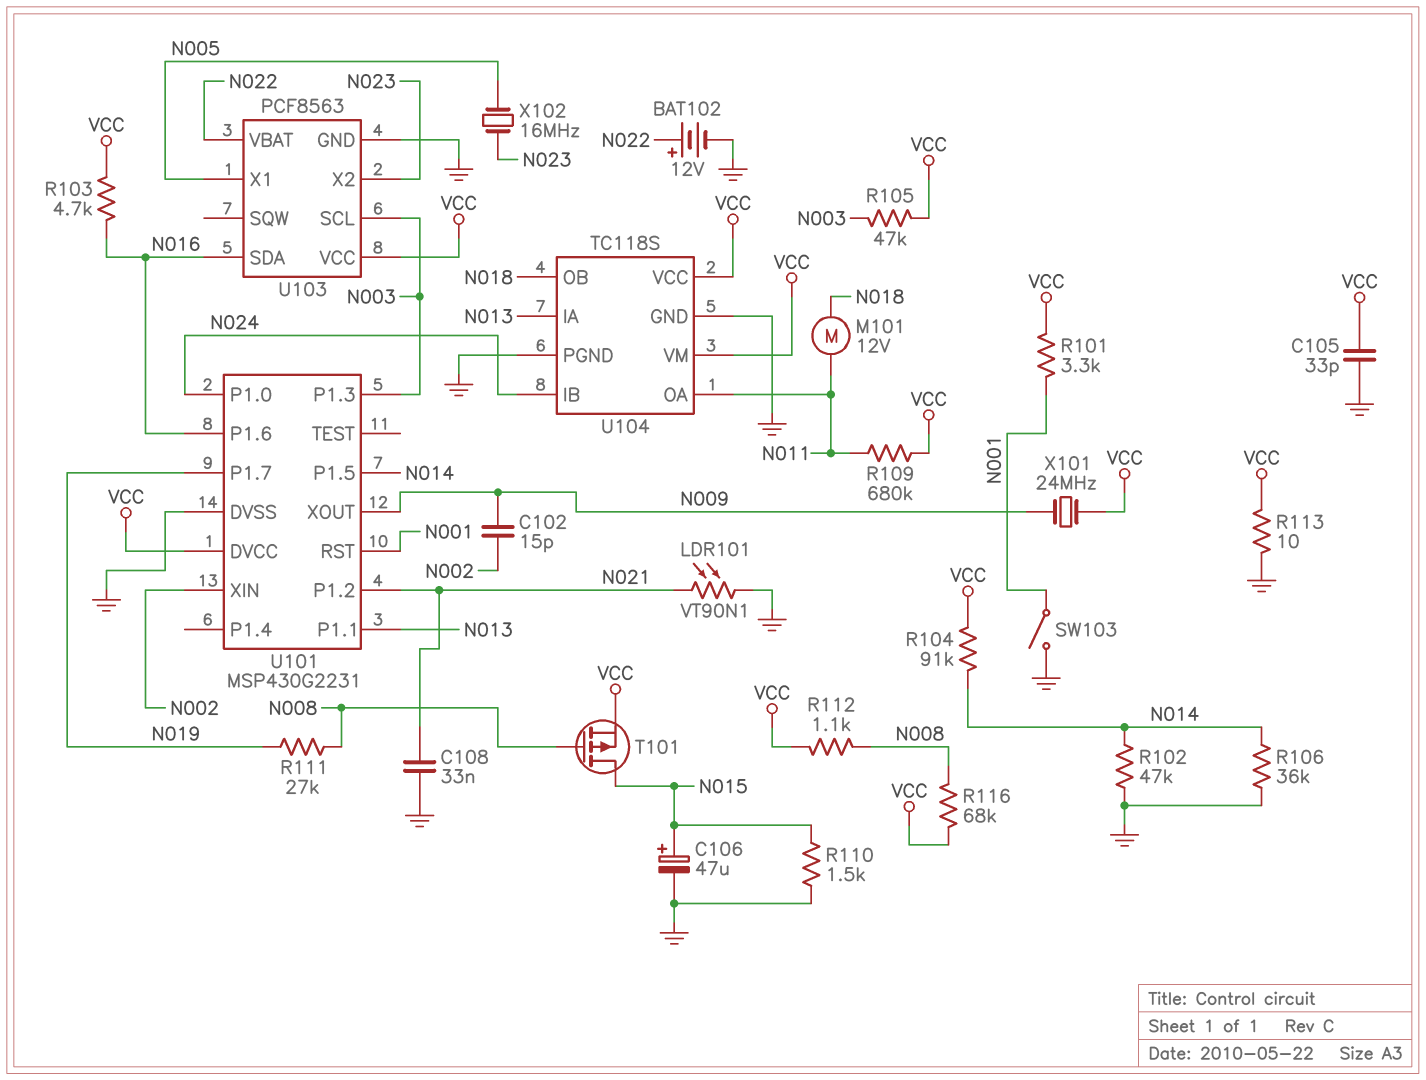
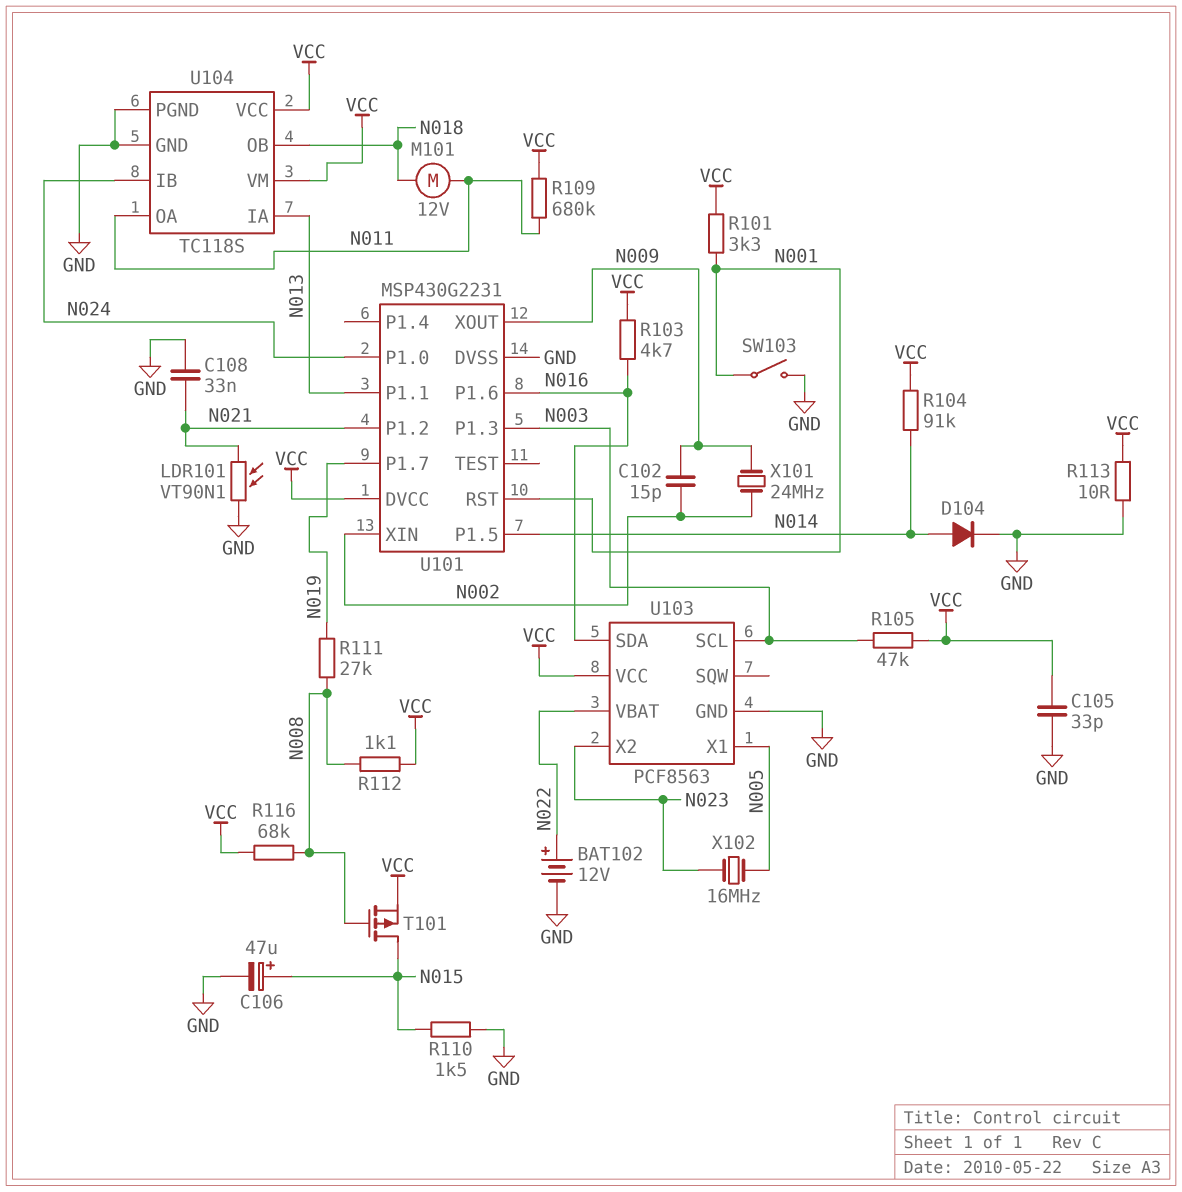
D104: none -> diode (A N014, K GND)
R102: 47k (GND, N014) -> none
R106: 36k (GND, N014) -> none
X101: 24MHz (N009, VCC) -> 24MHz (N002, N009)

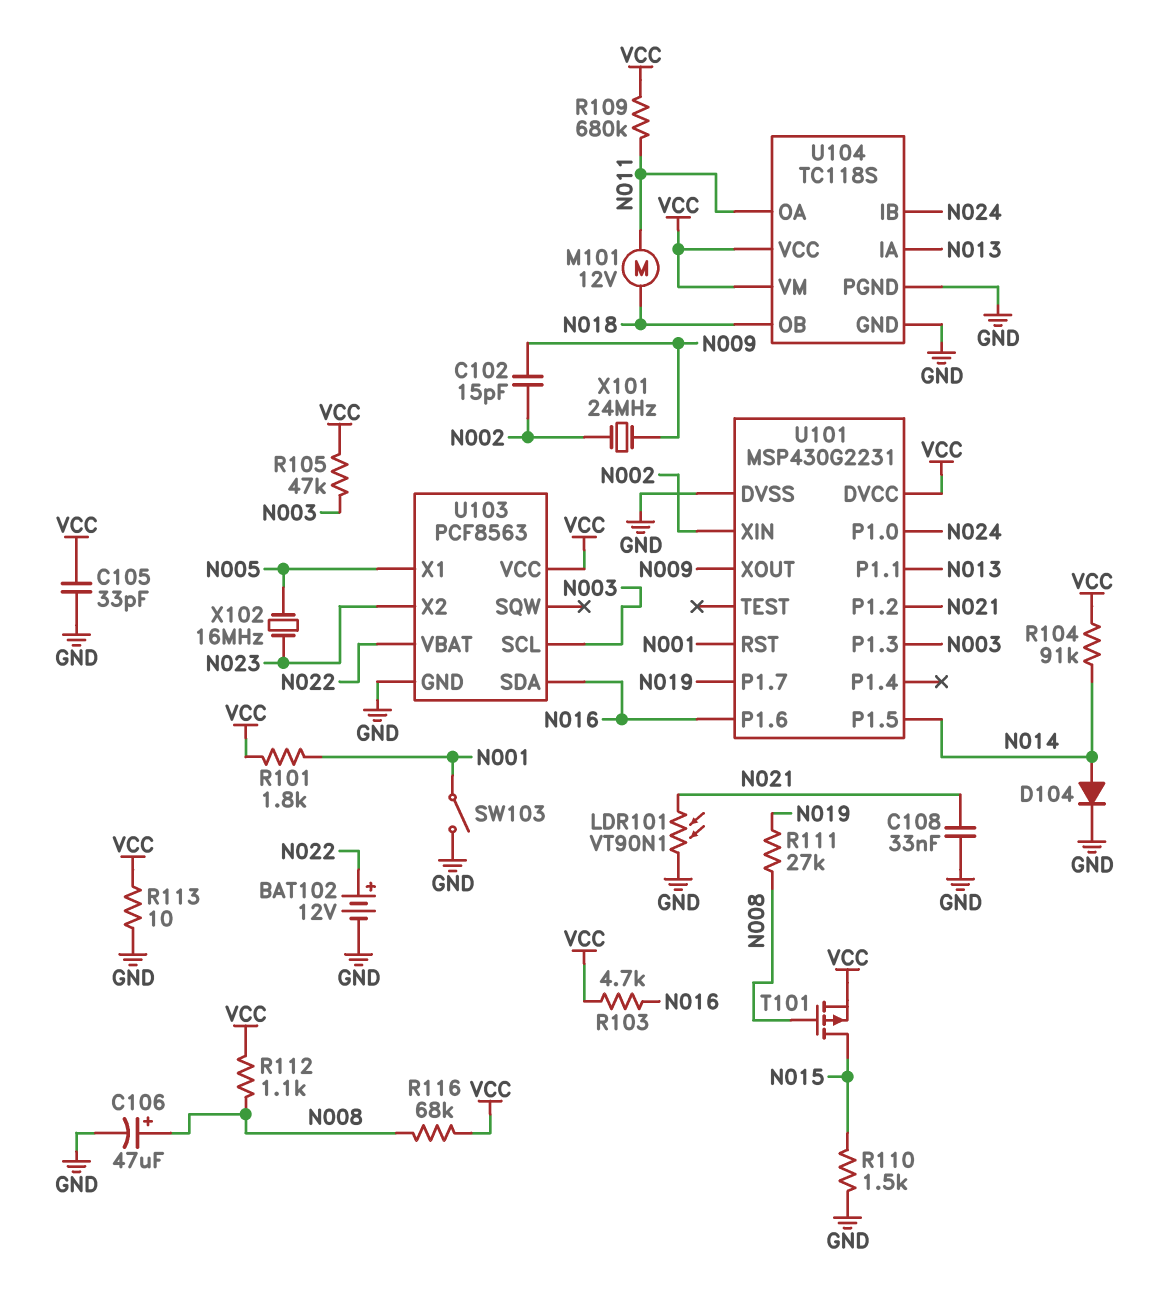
C106: 47uF (plus N015, minus GND) -> 47uF (plus N008, minus GND)
R101: 3.3k (N001, VCC) -> 1.8k (N001, VCC)

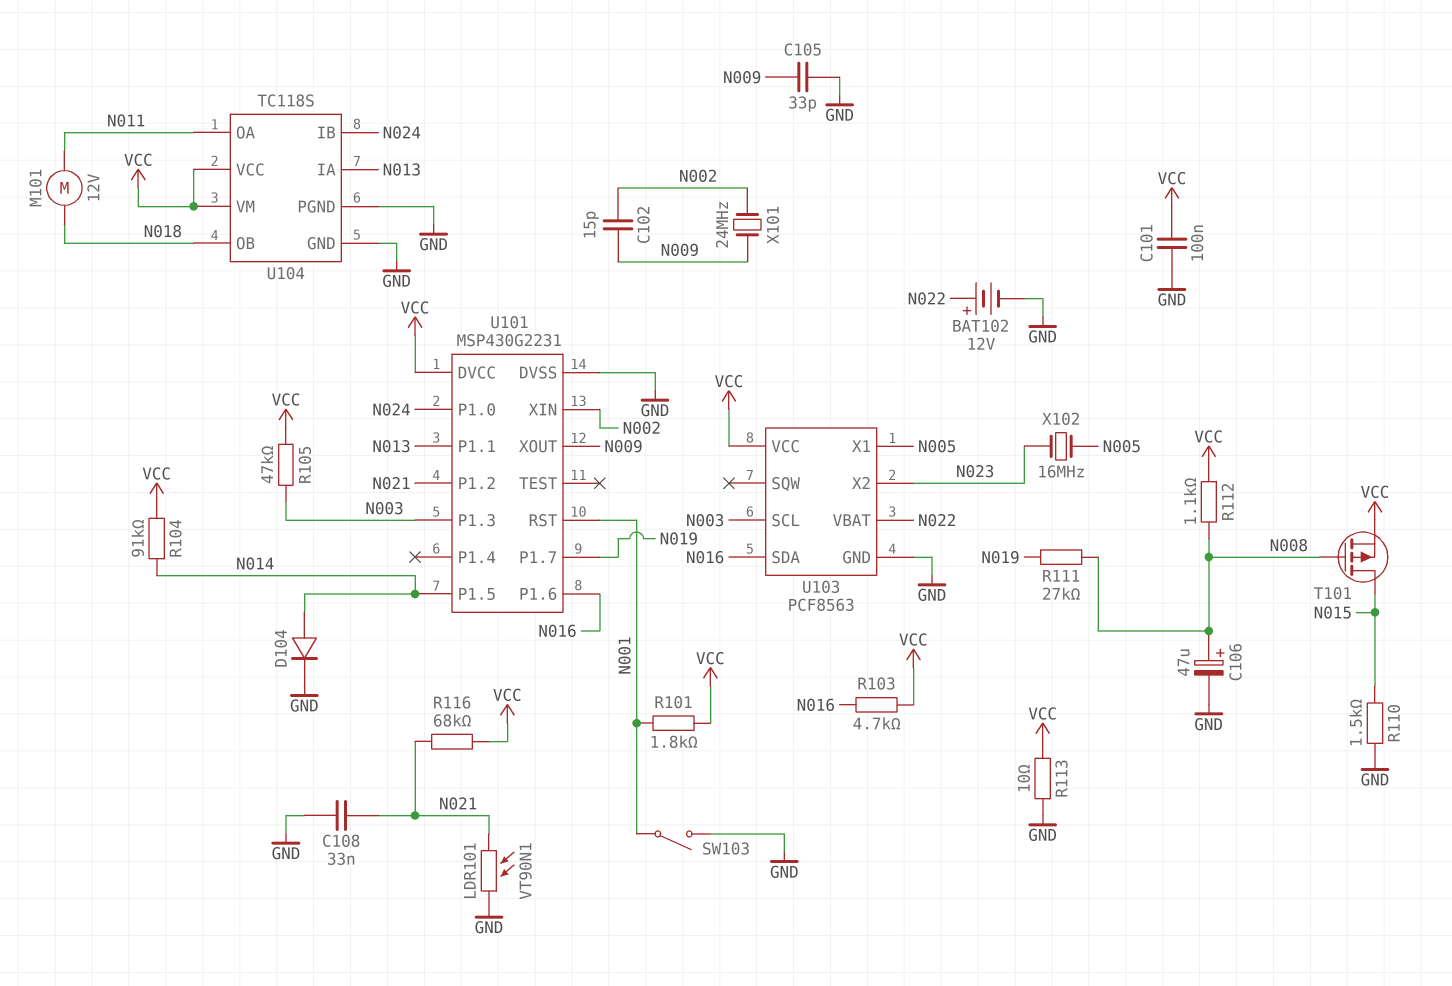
C101: none -> 100nF (GND, VCC)
C105: 33pF (GND, VCC) -> 33pF (GND, N009)
R109: 680k (N011, VCC) -> none
R116: 68k (N008, VCC) -> 68k (N021, VCC)

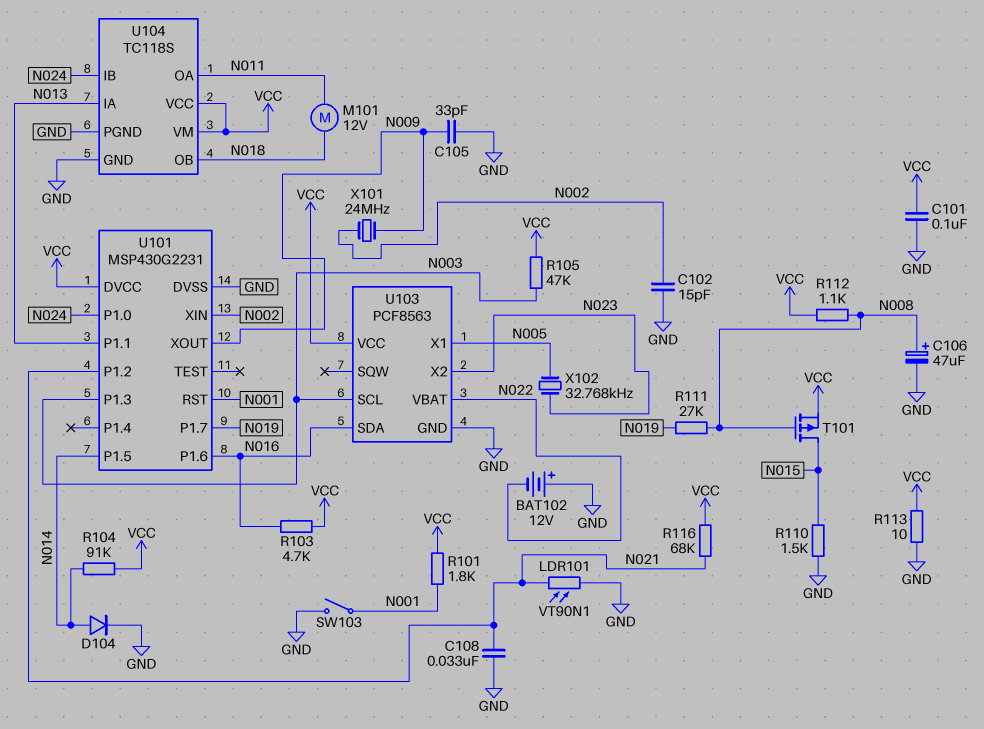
BAT102: 12V (plus N022, minus GND) -> 12V (plus GND, minus N022)
C102: 15pF (N002, N009) -> 15pF (GND, N002)
X102: 16MHz (N005, N023) -> 32.768kHz (N005, N023)

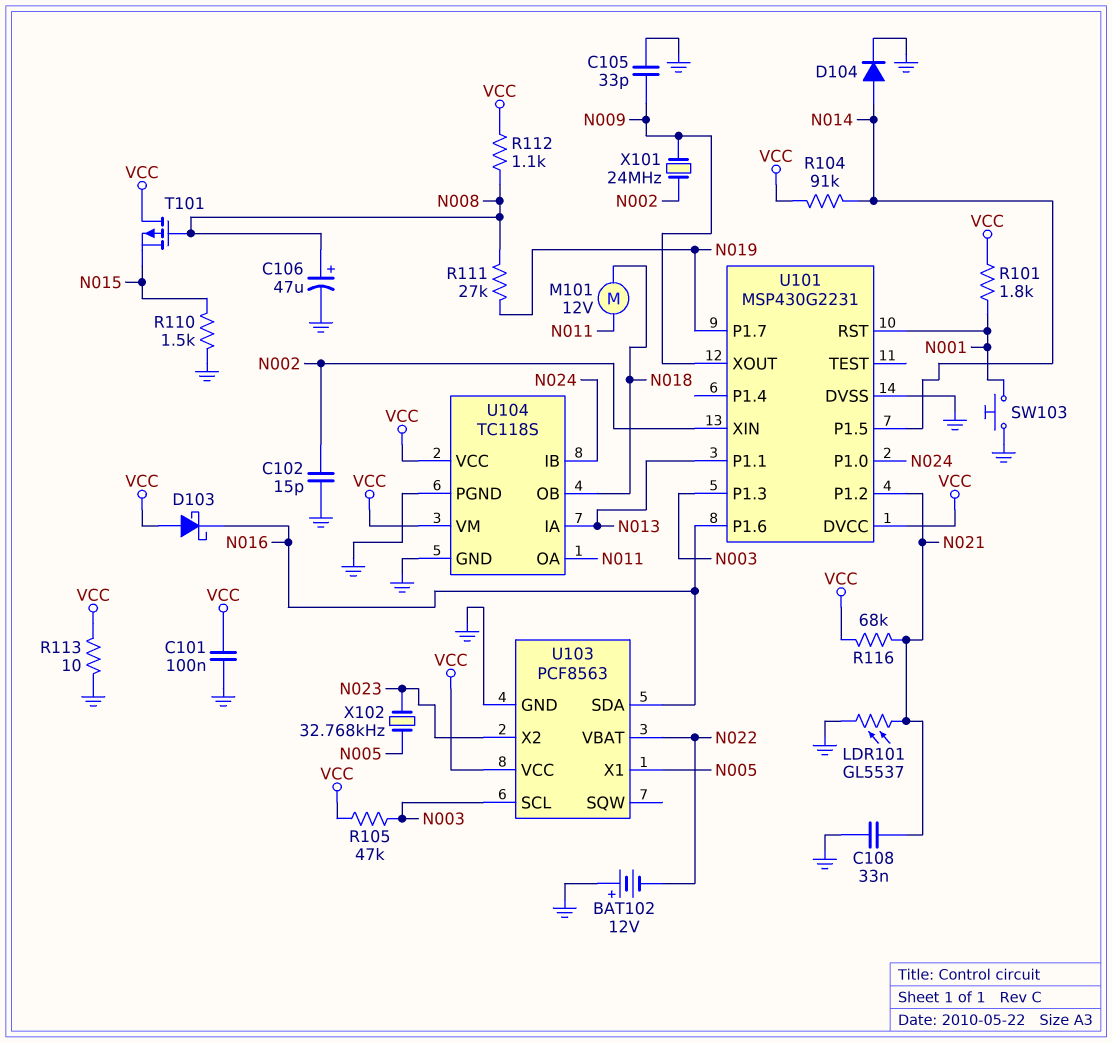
D103: none -> schottky (A VCC, K N016)
LDR101: VT90N1 (GND, N021) -> GL5537 (GND, N021)
R103: 4.7k (N016, VCC) -> none
SW103: switch (GND, N001) -> button (GND, N001)
T101: PMOS (G N008, D N015, S VCC) -> PMOS (G N008, D VCC, S N015)

